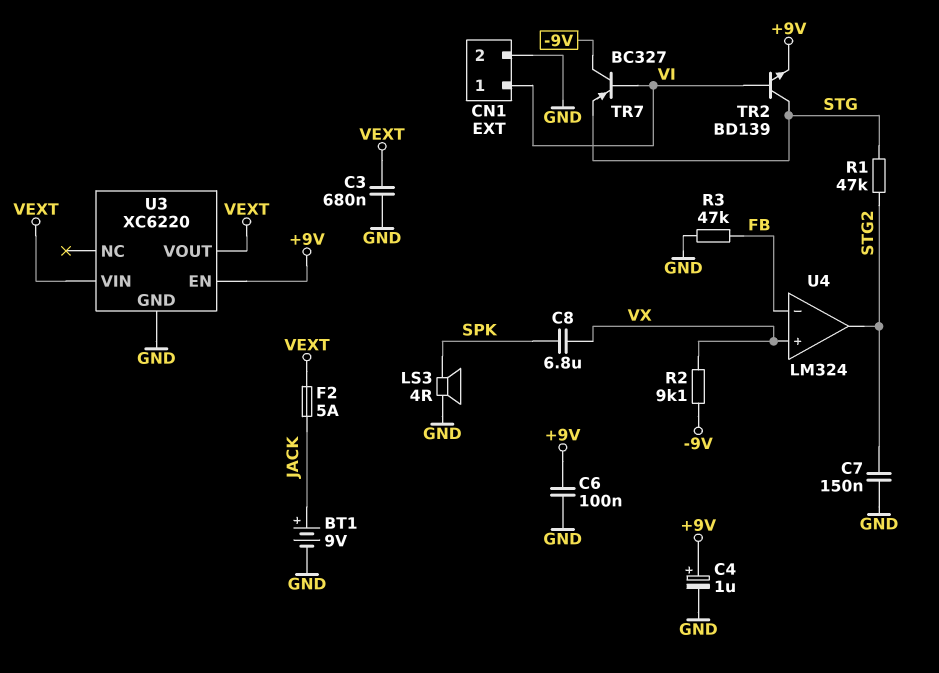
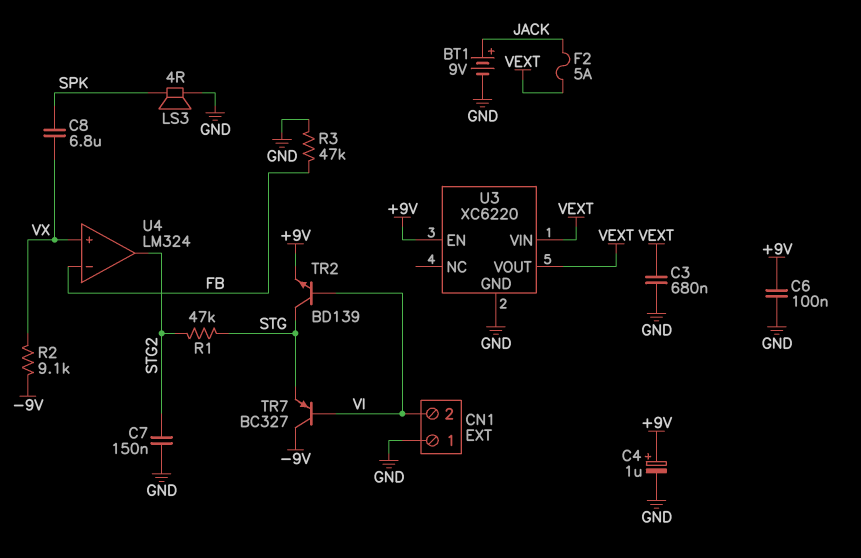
CN1 pin 1: VI -> GND
CN1 pin 2: GND -> VI

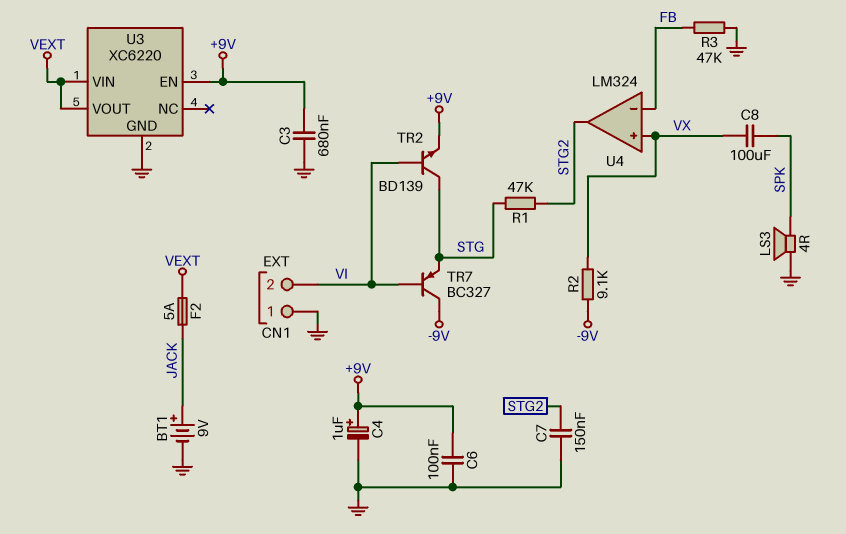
C3: 680nF (GND, VEXT) -> 680nF (+9V, GND)
C8: 6.8uF (SPK, VX) -> 100uF (SPK, VX)

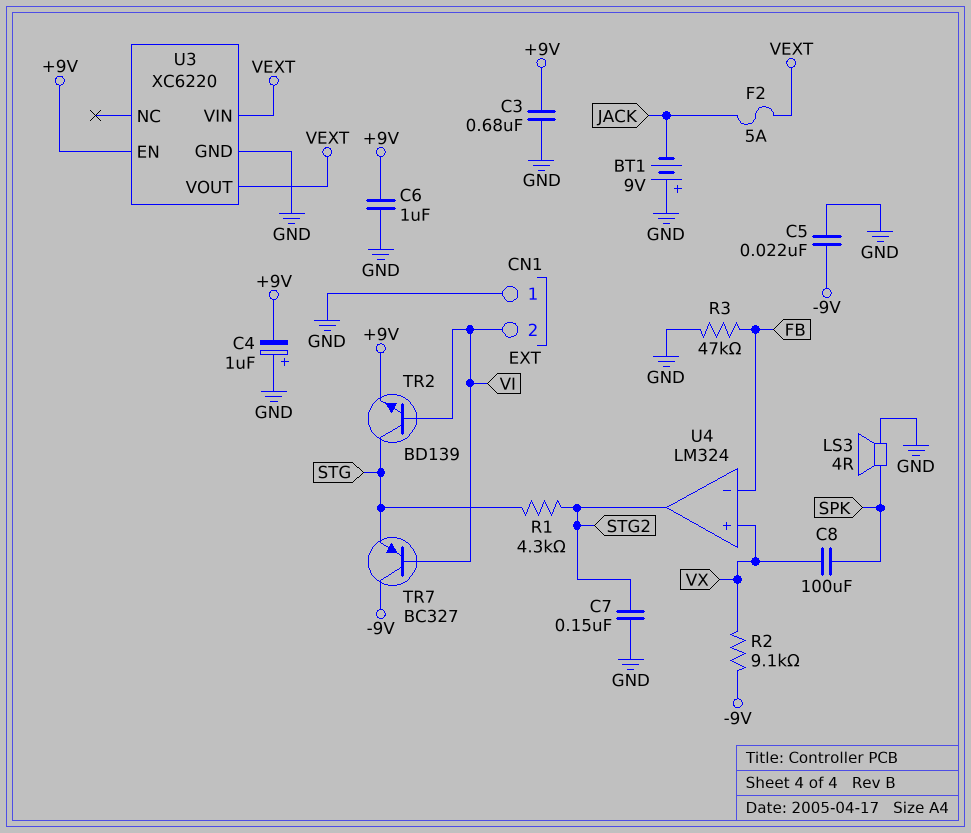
BT1: 9V (plus JACK, minus GND) -> 9V (plus GND, minus JACK)
C4: 1uF (plus +9V, minus GND) -> 1uF (plus GND, minus +9V)
C5: none -> 22nF (-9V, GND)
C6: 100nF (+9V, GND) -> 1uF (+9V, GND)
R1: 47k (STG, STG2) -> 4.3k (STG, STG2)

